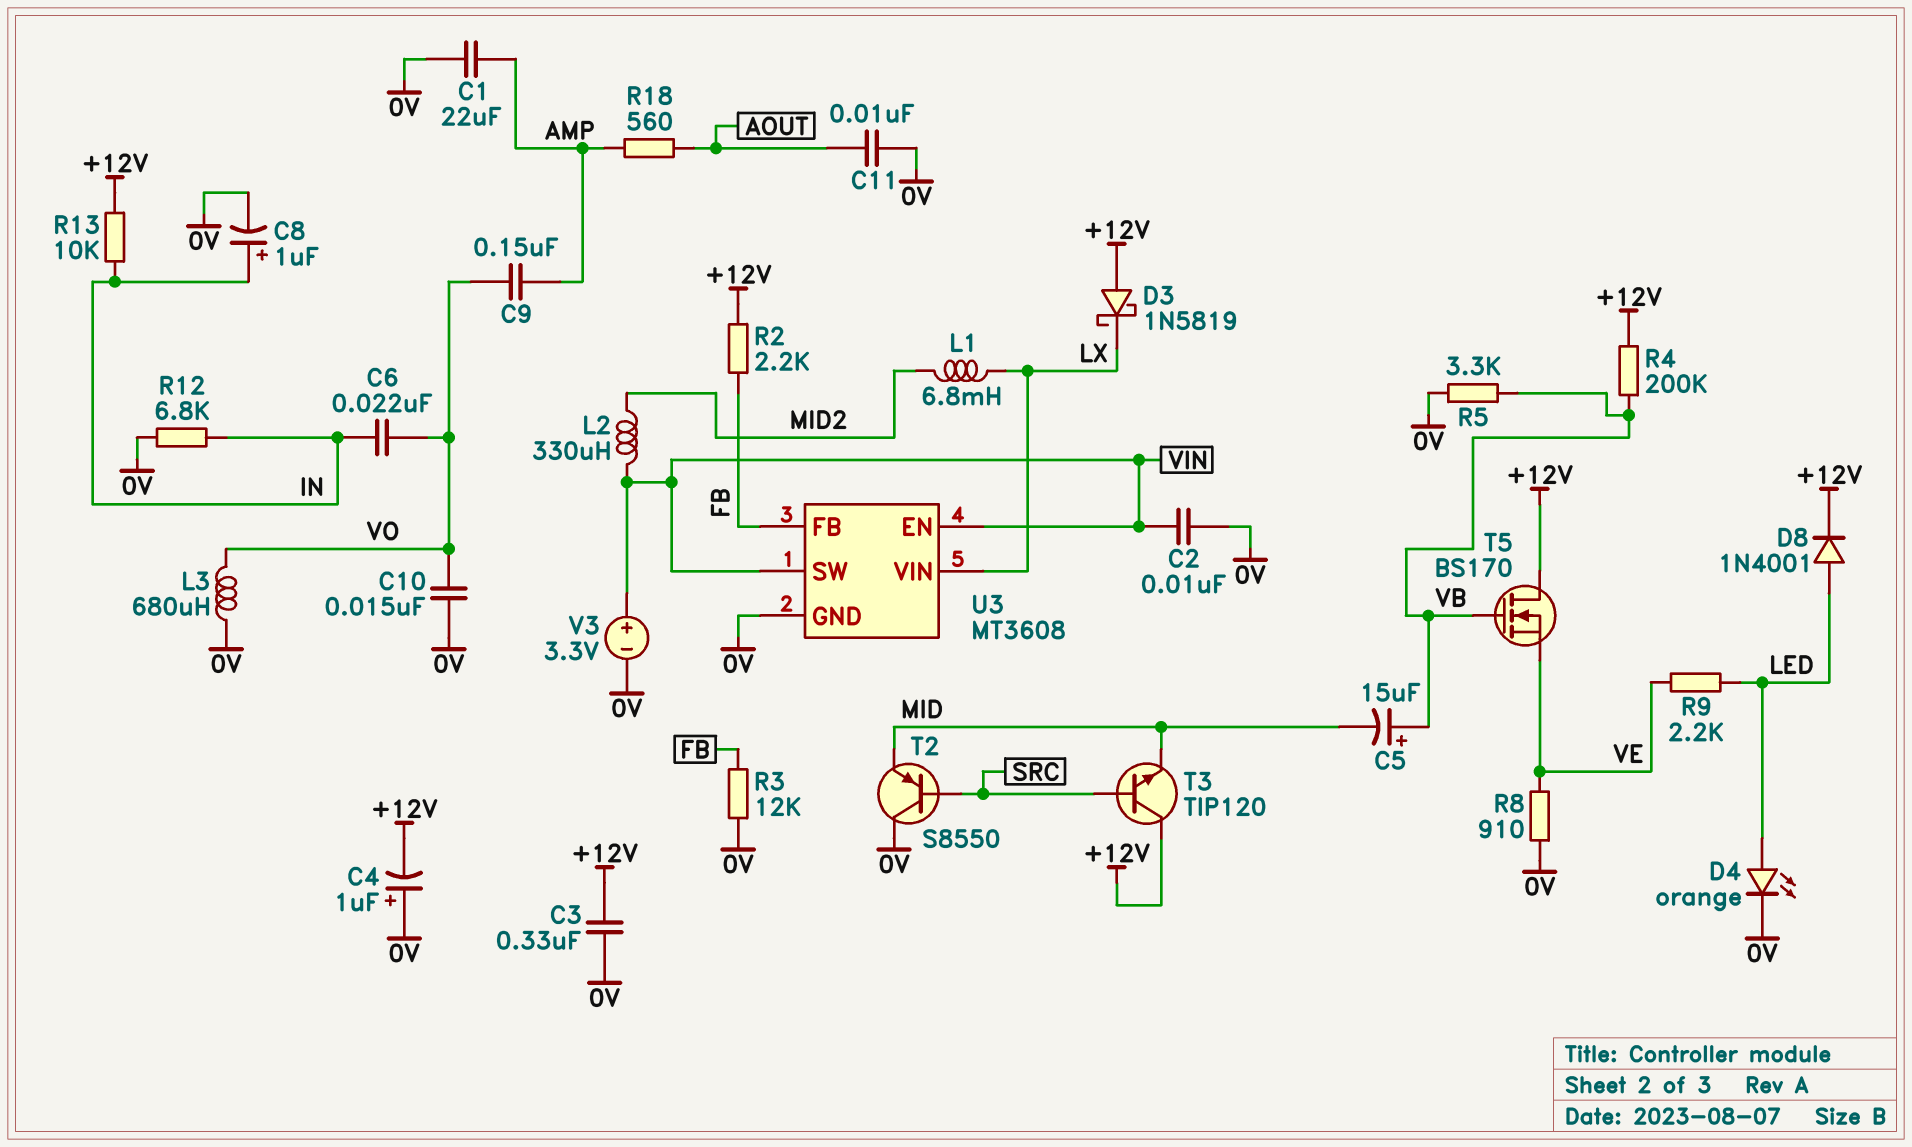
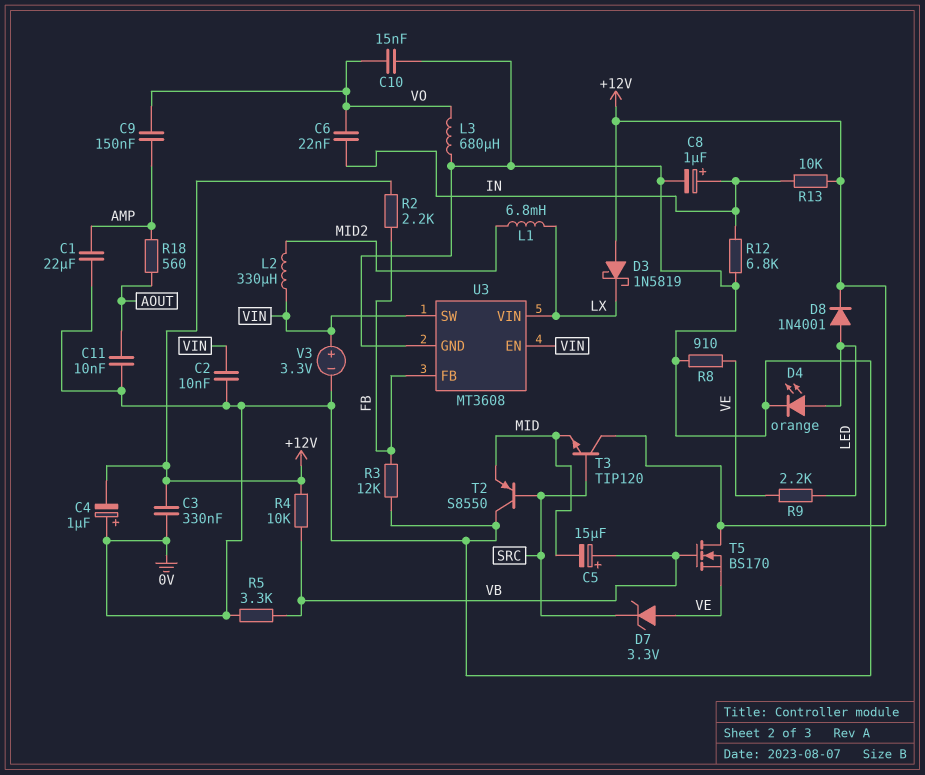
D7: none -> zener 3.3V (A VE, K SRC)
R4: 200k (+12V, VB) -> 10k (+12V, VB)

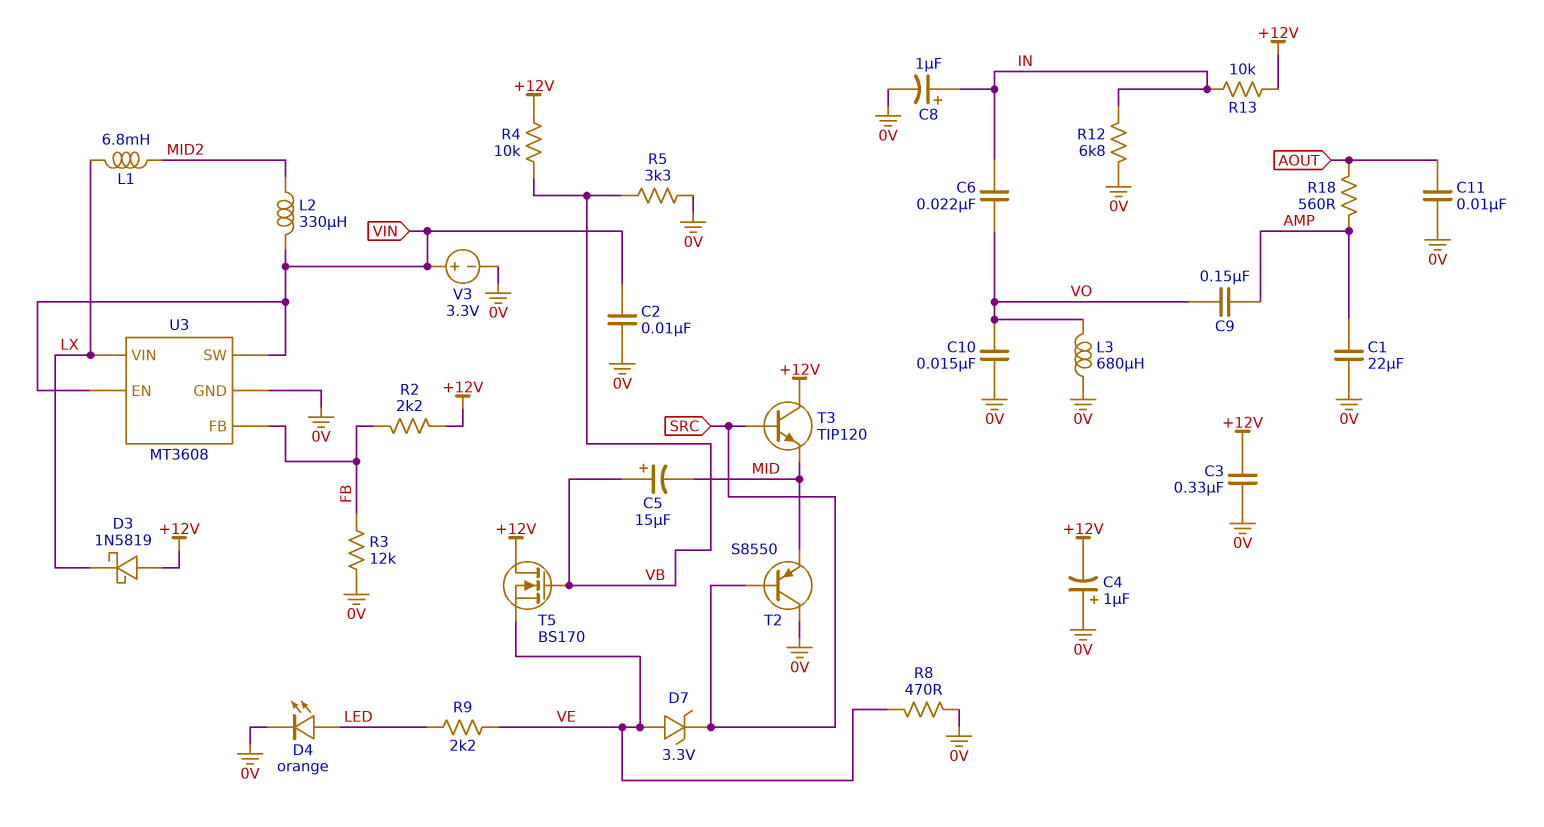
D8: diode 1N4001 (A LED, K +12V) -> none
R8: 910 (0V, VE) -> 470 (0V, VE)

